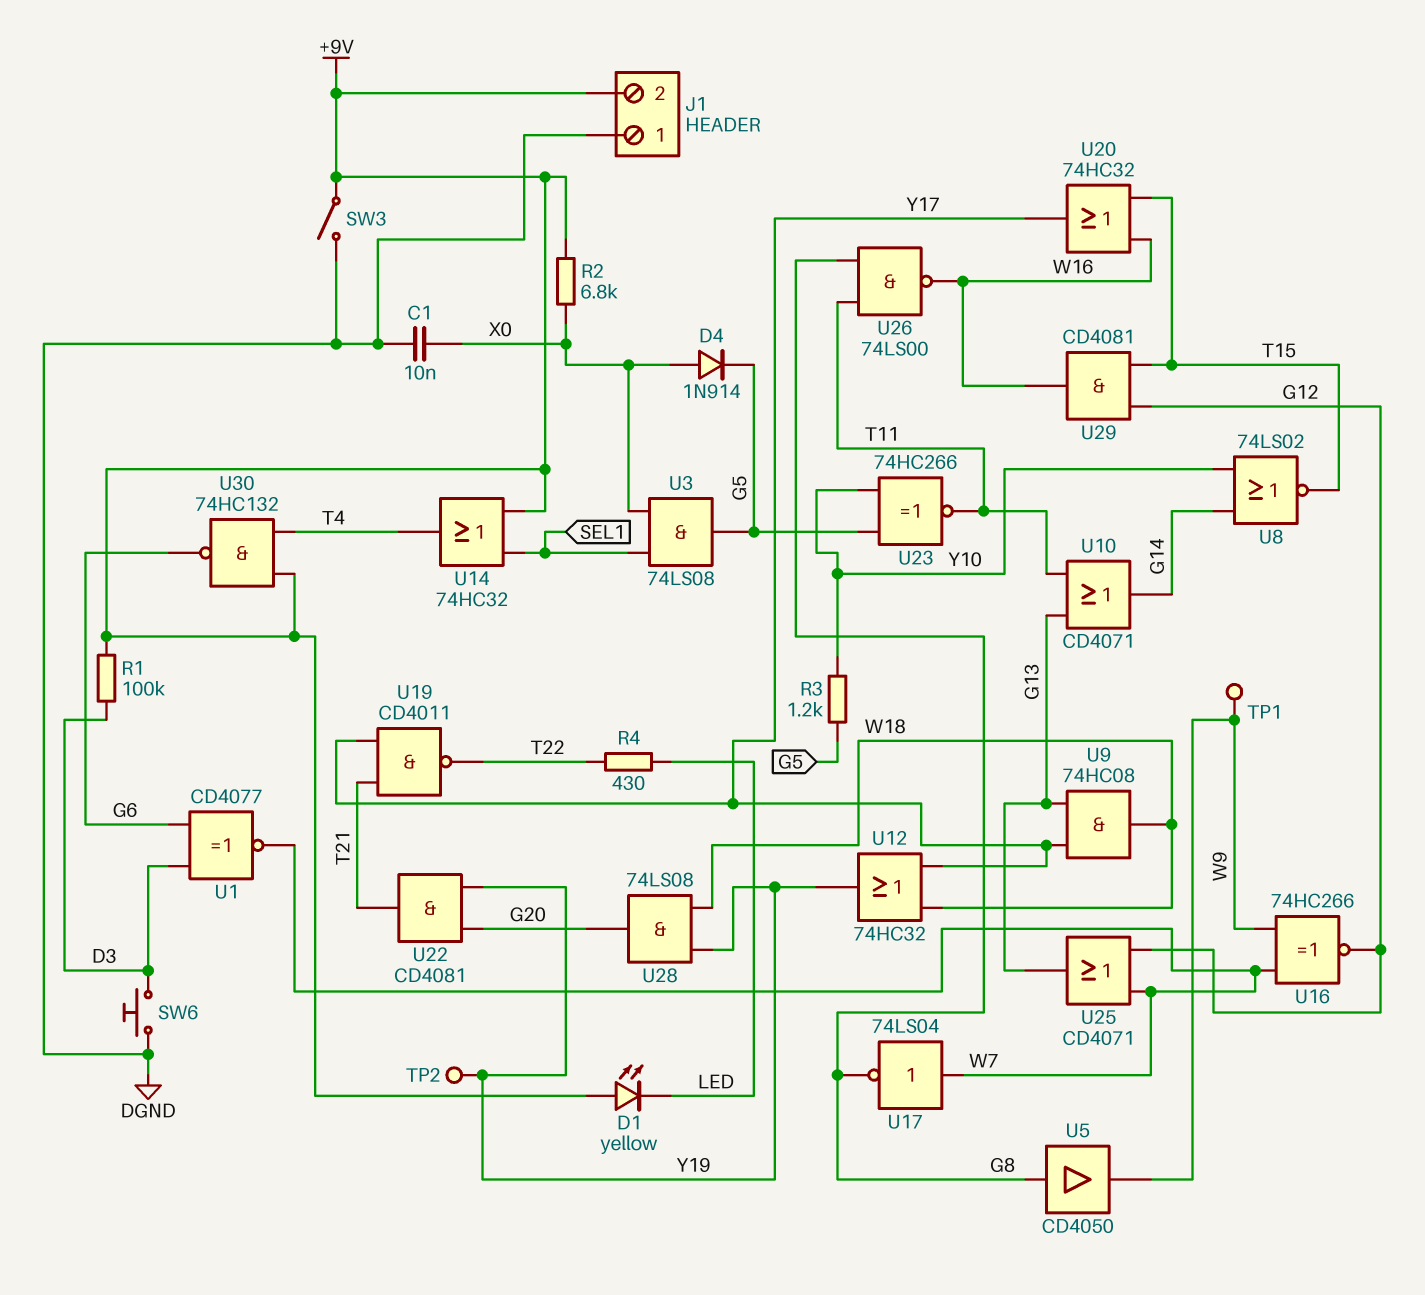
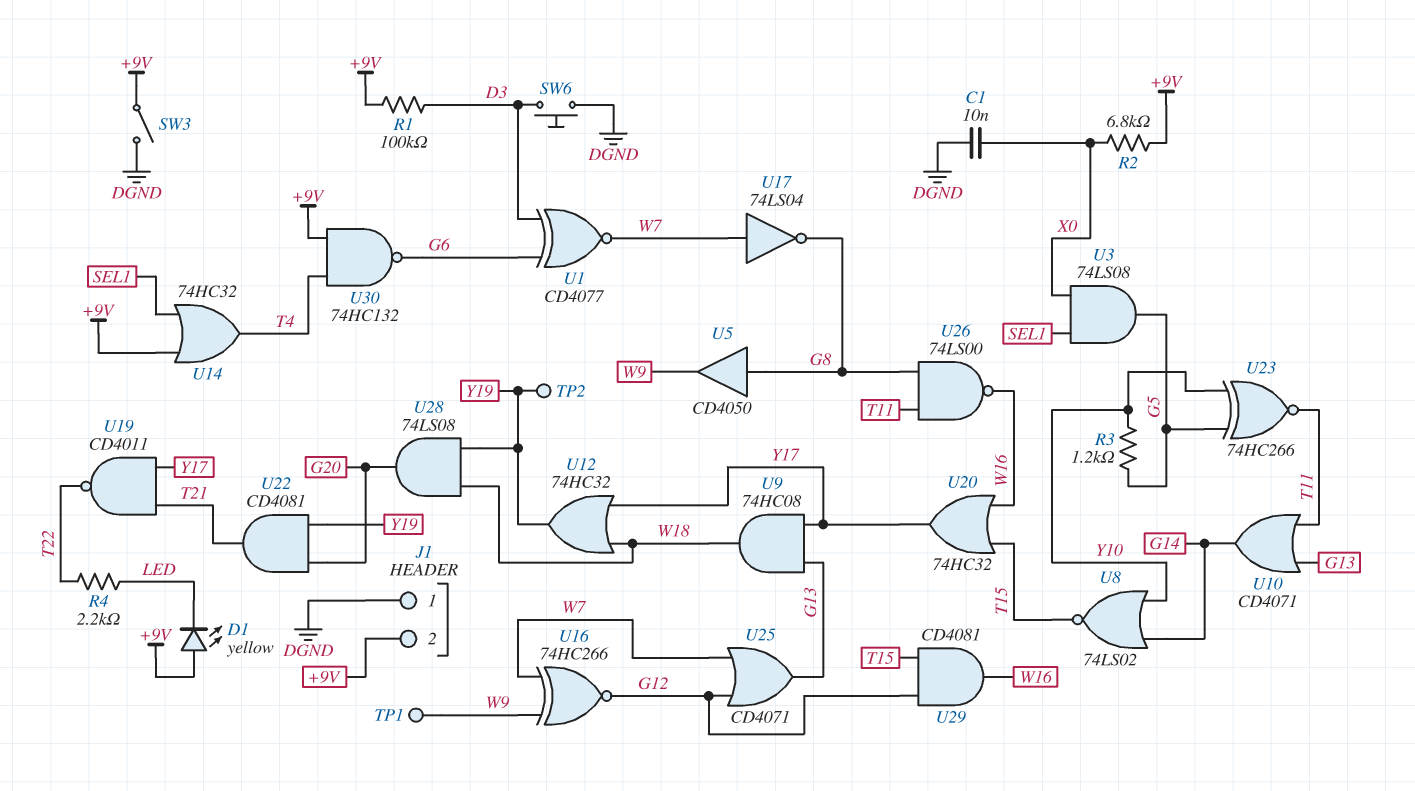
D4: diode 1N914 (A X0, K G5) -> none
R4: 430 (LED, T22) -> 2.2k (LED, T22)

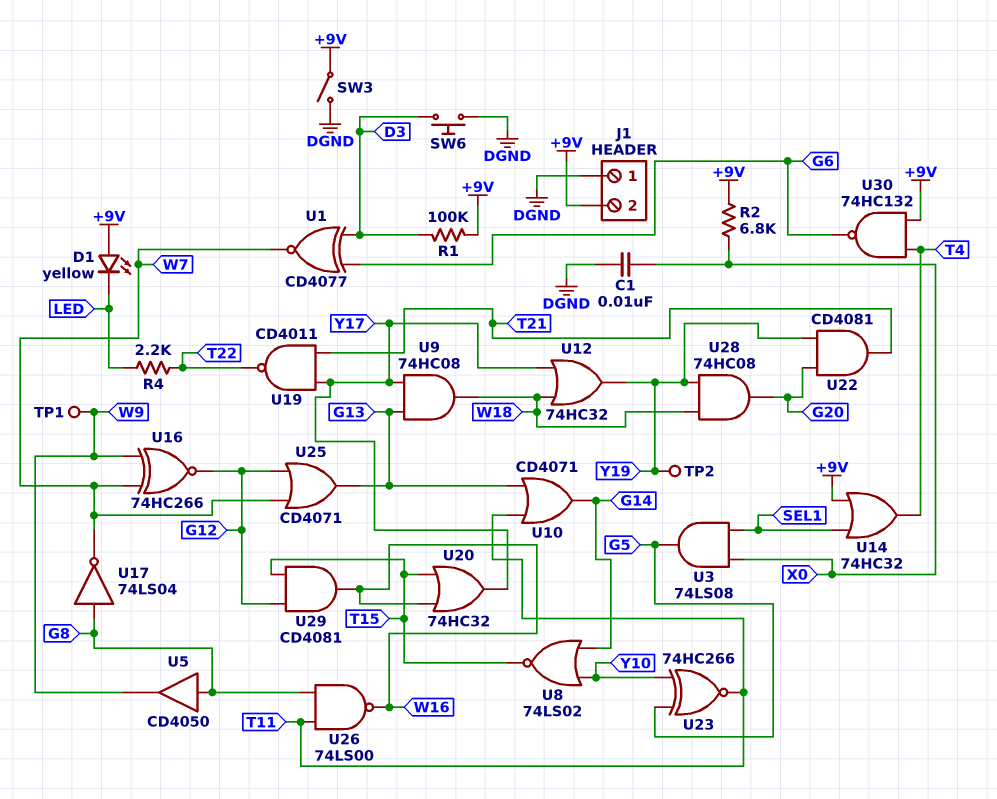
R3: 1.2k (G5, Y10) -> none
U17: NOT 74LS04 (in W7, out G8) -> NOT 74LS04 (in G8, out W7)
U28: AND 74LS08 (in W18, in Y19, out G20) -> AND 74HC08 (in W18, in Y19, out G20)

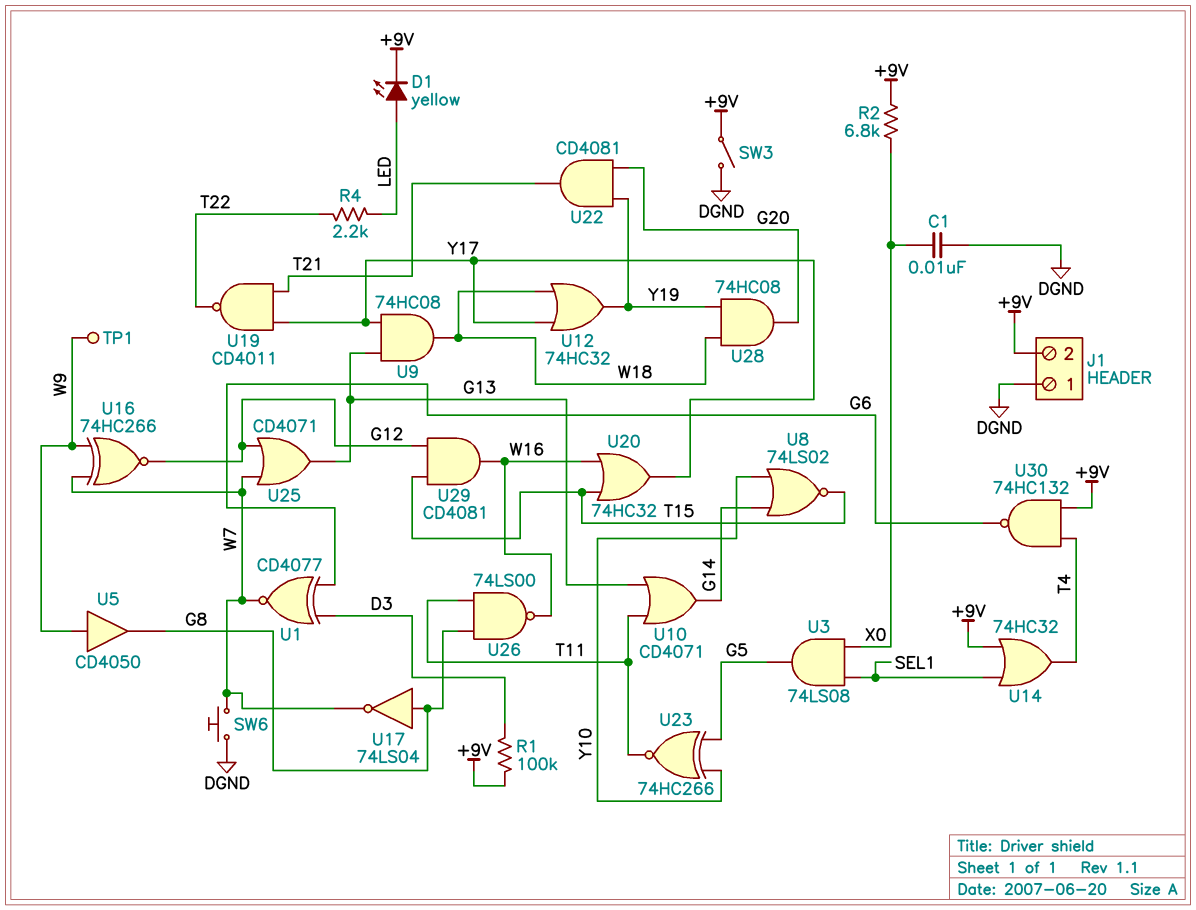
D1: LED yellow (A +9V, K LED) -> LED yellow (A LED, K +9V)
SW6: button (D3, DGND) -> button (DGND, W7)
TP2: test point (Y19) -> none
U5: buffer CD4050 (in G8, out W9) -> buffer CD4050 (in W9, out G8)

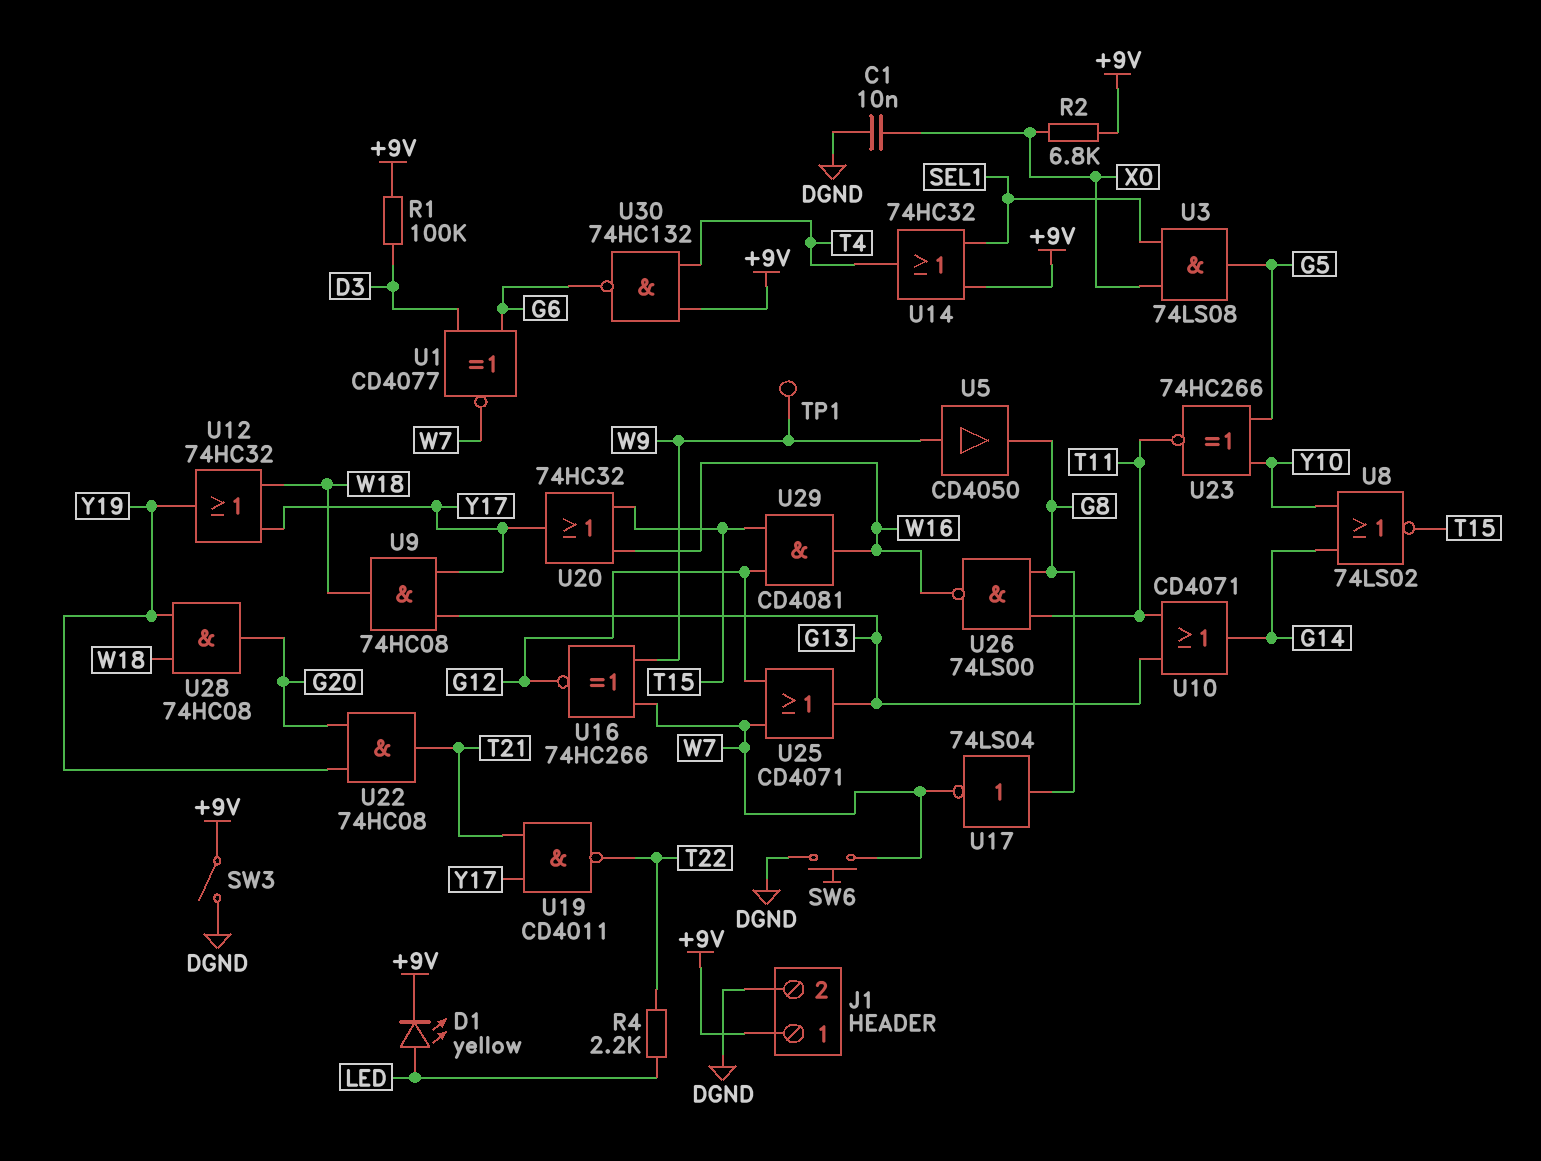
J1 pin 1: DGND -> +9V
J1 pin 2: +9V -> DGND
U22: AND CD4081 (in G20, in Y19, out T21) -> AND 74HC08 (in G20, in Y19, out T21)

